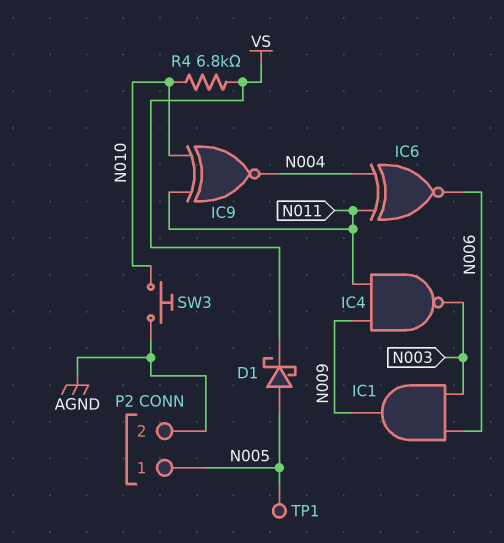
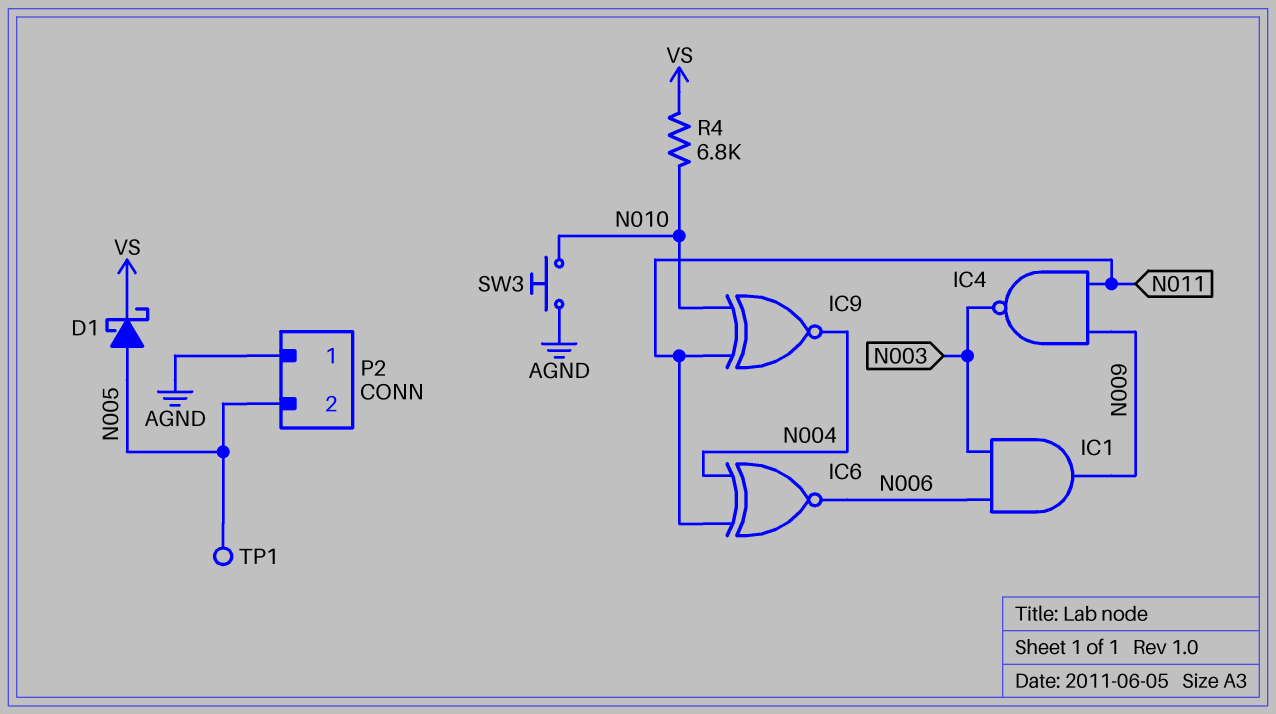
P2 pin 1: N005 -> AGND
P2 pin 2: AGND -> N005

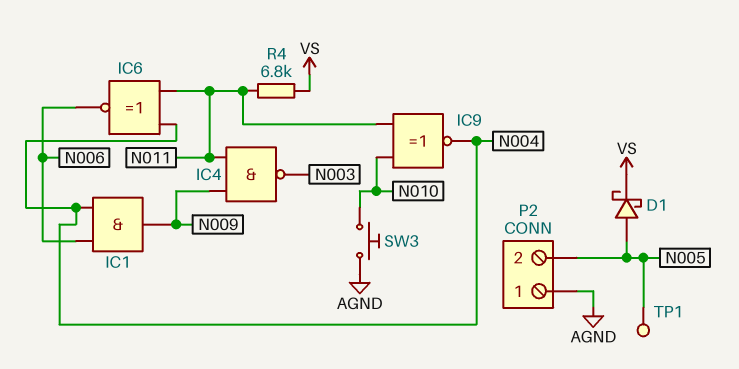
IC1: AND (in N003, in N006, out N009) -> AND (in N004, in N006, out N009)
R4: 6.8k (N010, VS) -> 6.8k (N011, VS)

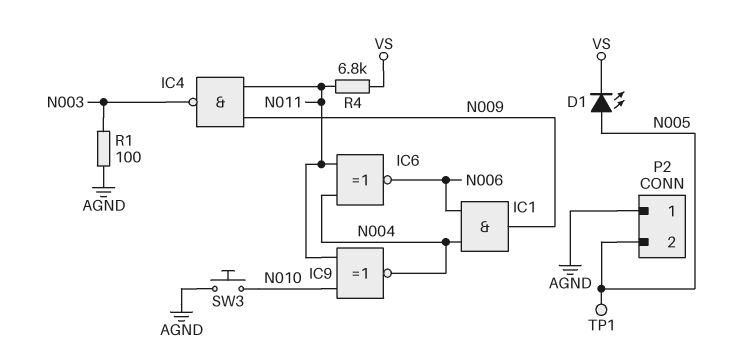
D1: schottky (A N005, K VS) -> LED (A N005, K VS)
R1: none -> 100 (AGND, N003)

